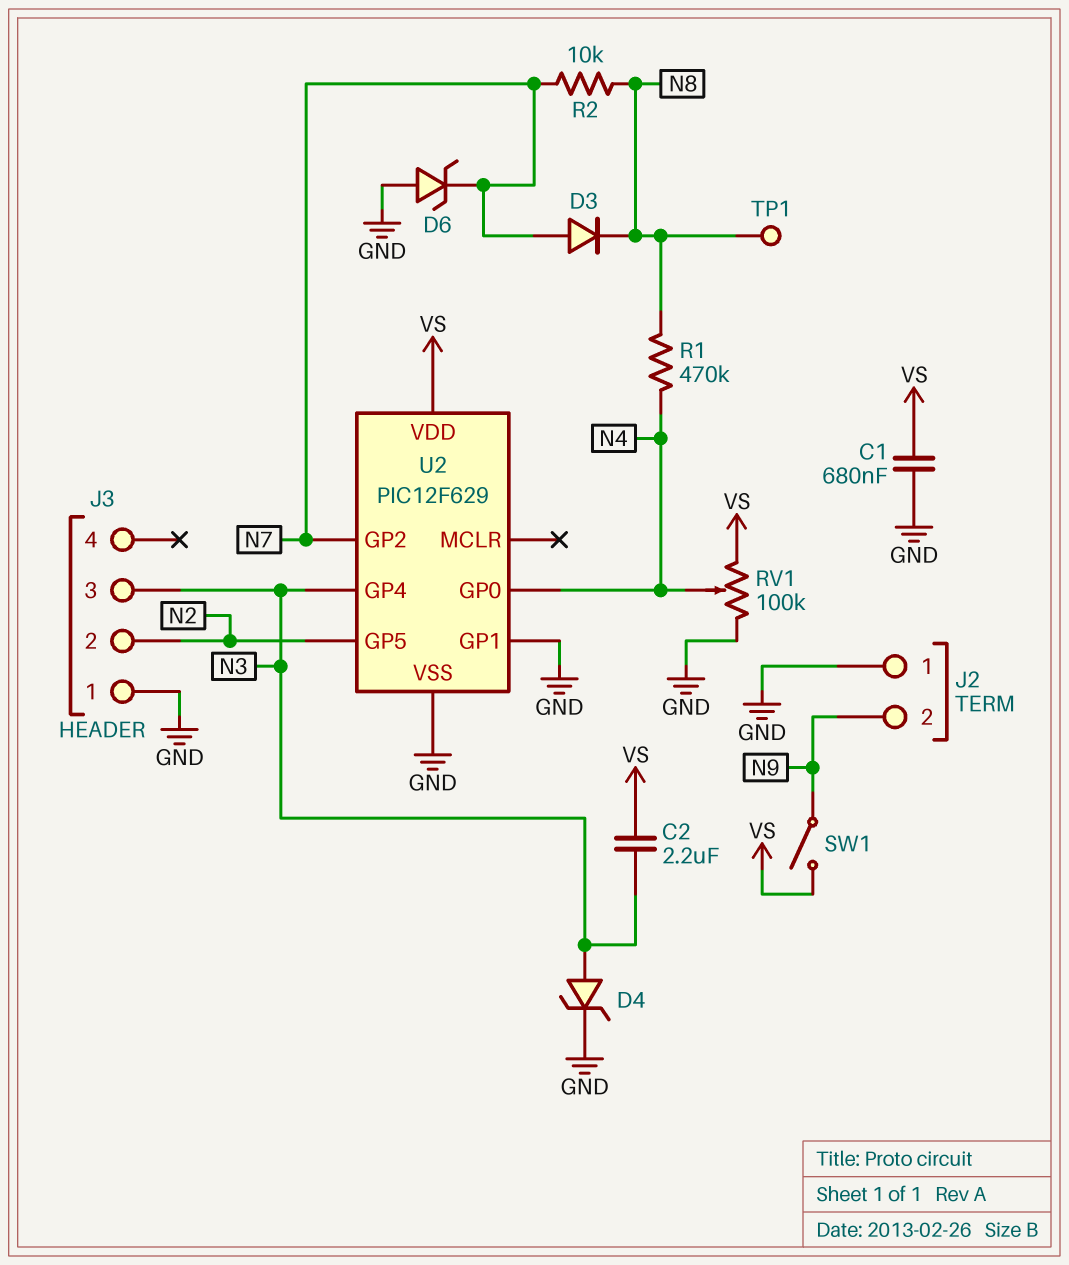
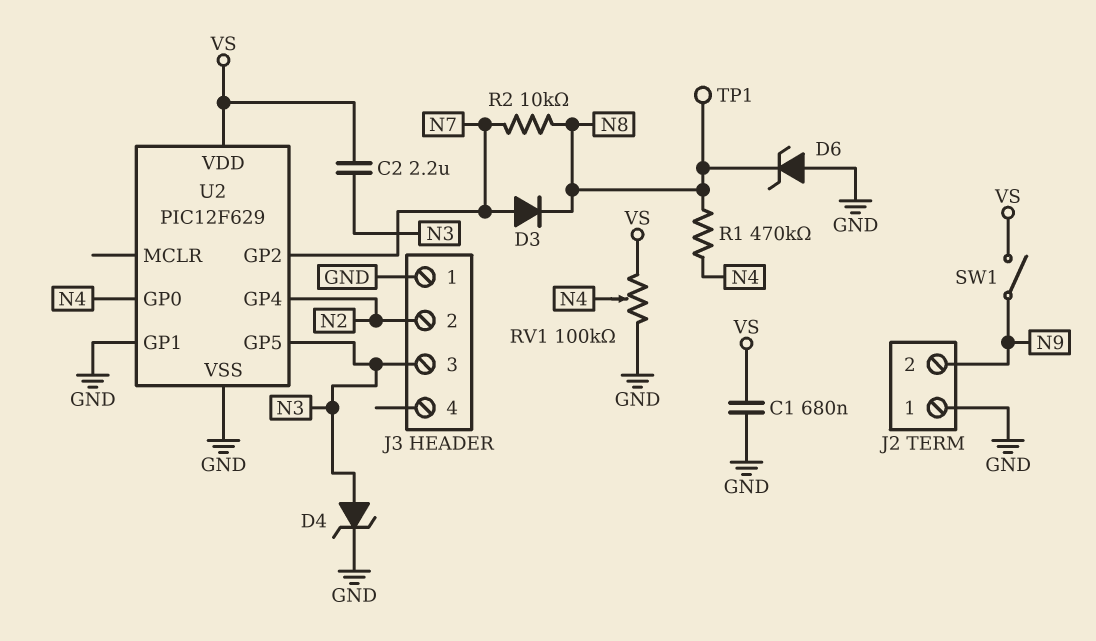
D6: zener (A GND, K N7) -> zener (A GND, K N8)
U2 pin GP4: N3 -> N2
U2 pin GP5: N2 -> N3

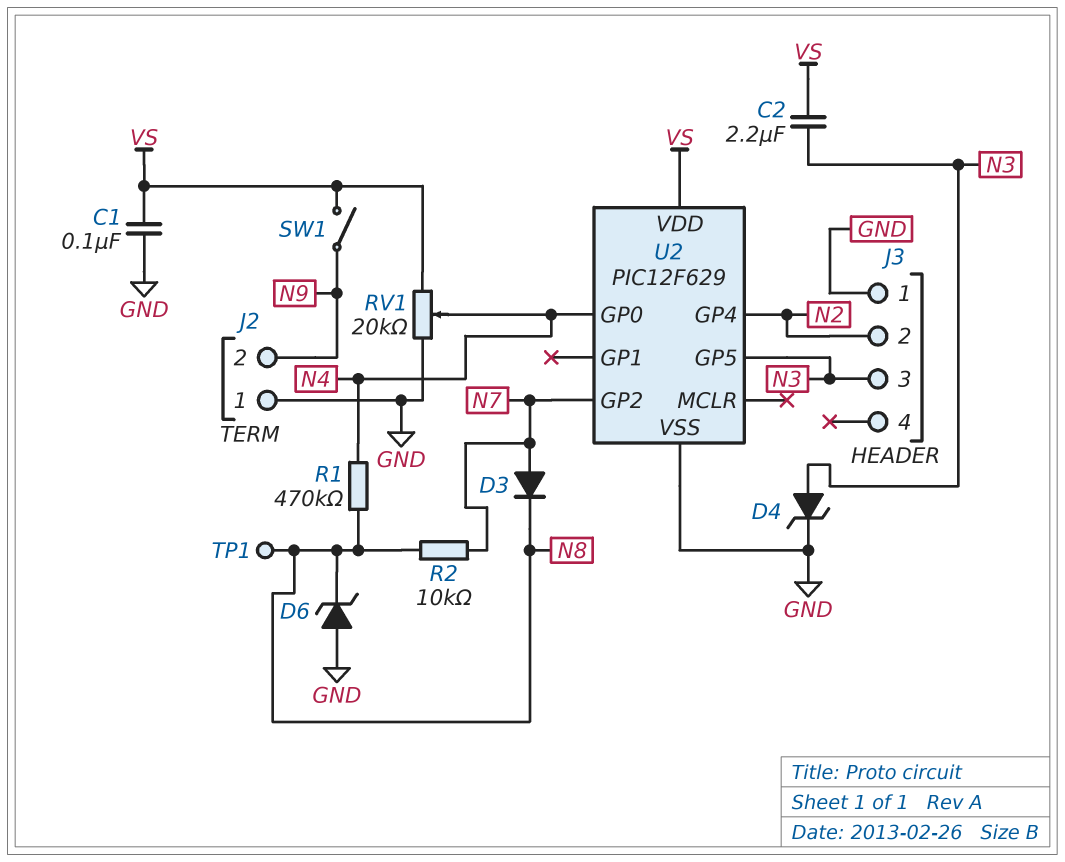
C1: 680nF (GND, VS) -> 100nF (GND, VS)
RV1: 100k (GND, VS, wiper N4) -> 20k (GND, VS, wiper N4)
U2 pin GP1: GND -> none

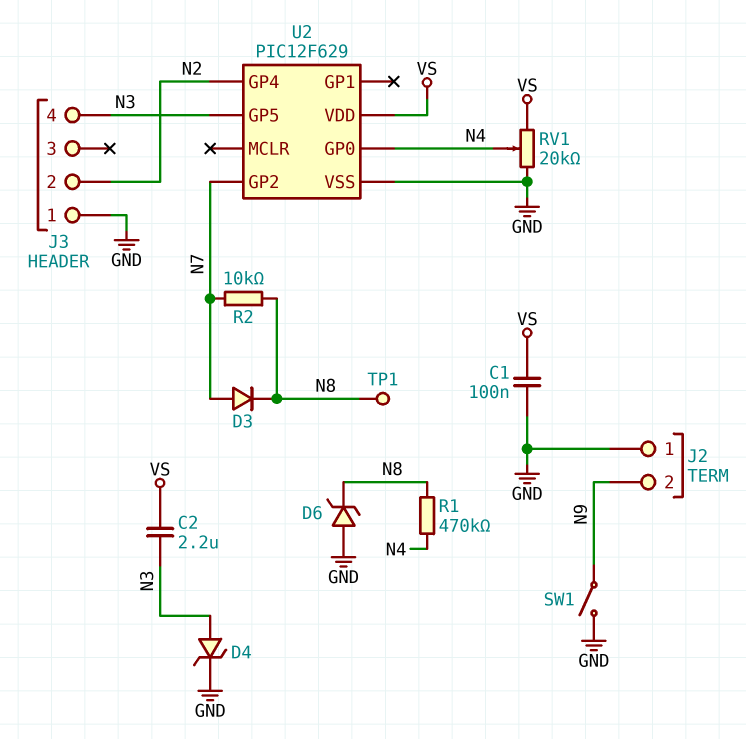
J3 pin 3: N3 -> none
J3 pin 4: none -> N3
SW1: switch (N9, VS) -> switch (GND, N9)

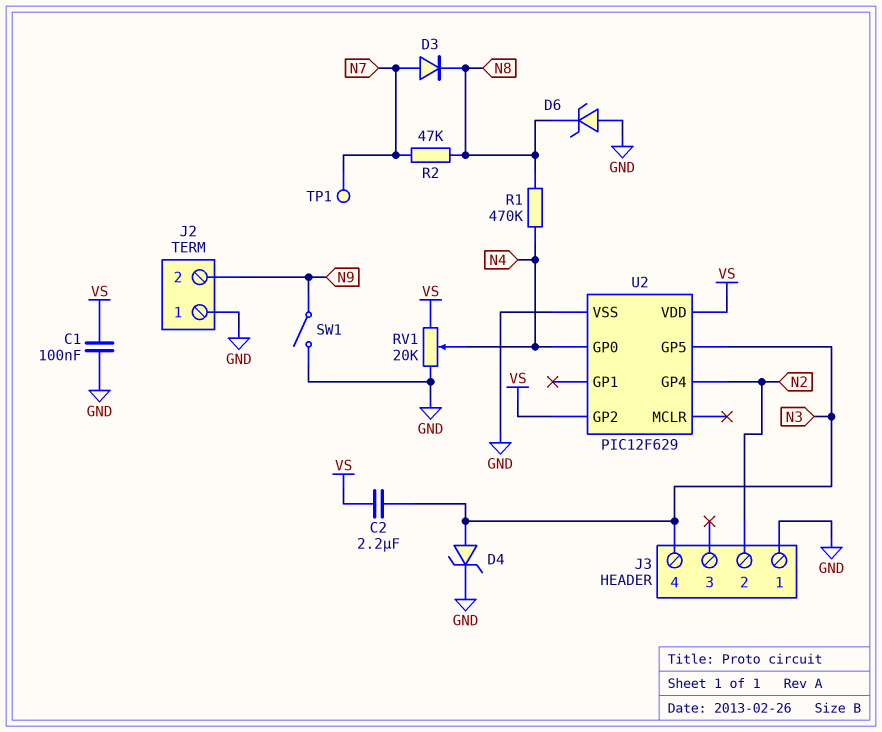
R2: 10k (N7, N8) -> 47k (N7, N8)
TP1: test point (N8) -> test point (N7)
U2 pin GP2: N7 -> VS

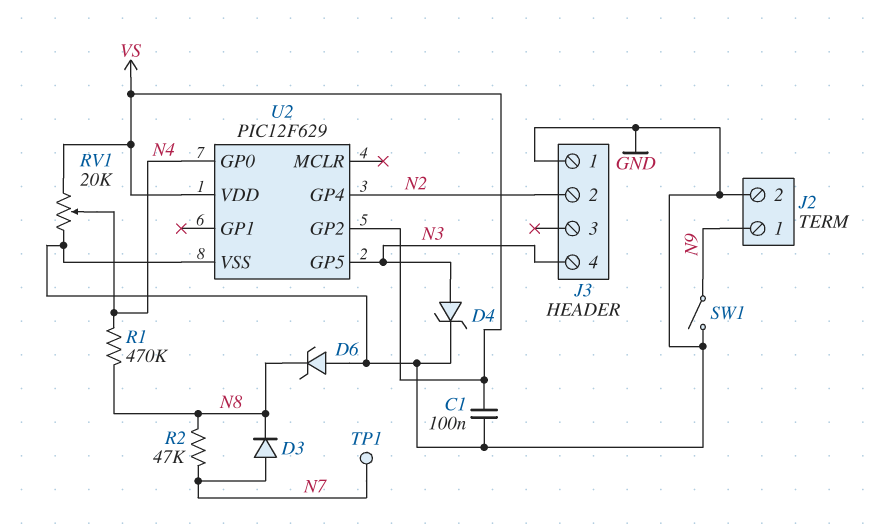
C2: 2.2uF (N3, VS) -> none
J2 pin 1: GND -> N9
J2 pin 2: N9 -> GND

